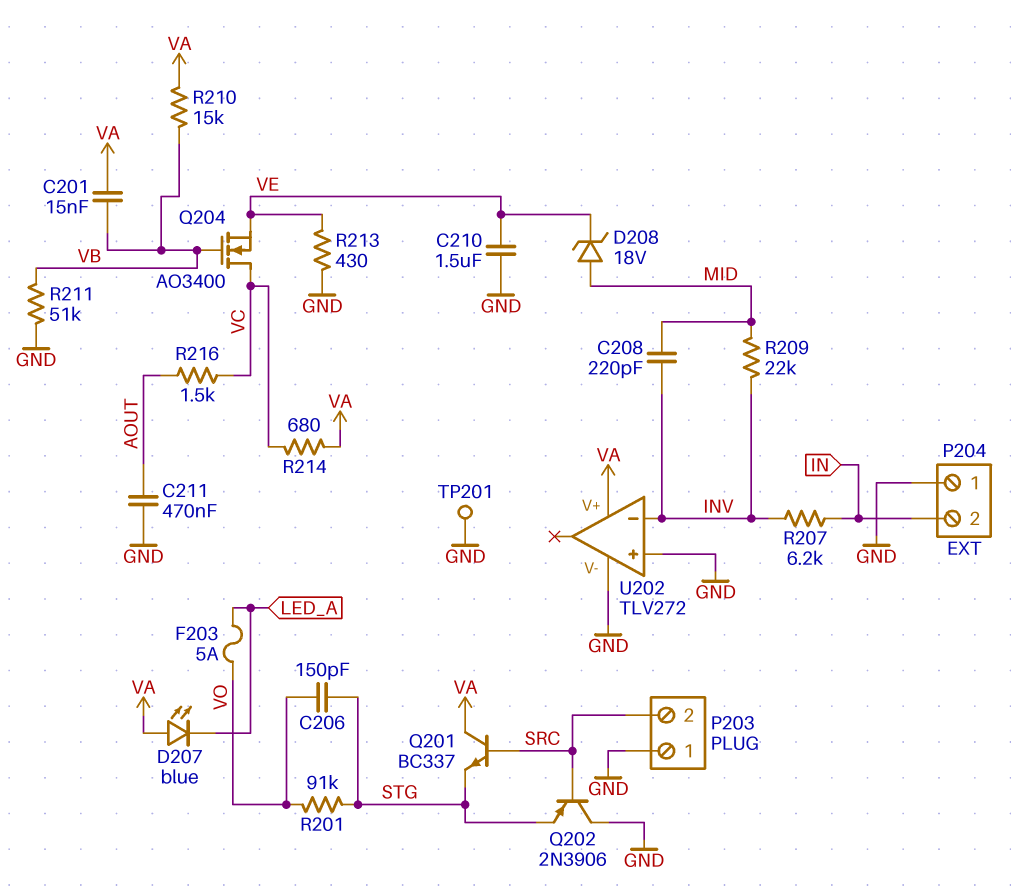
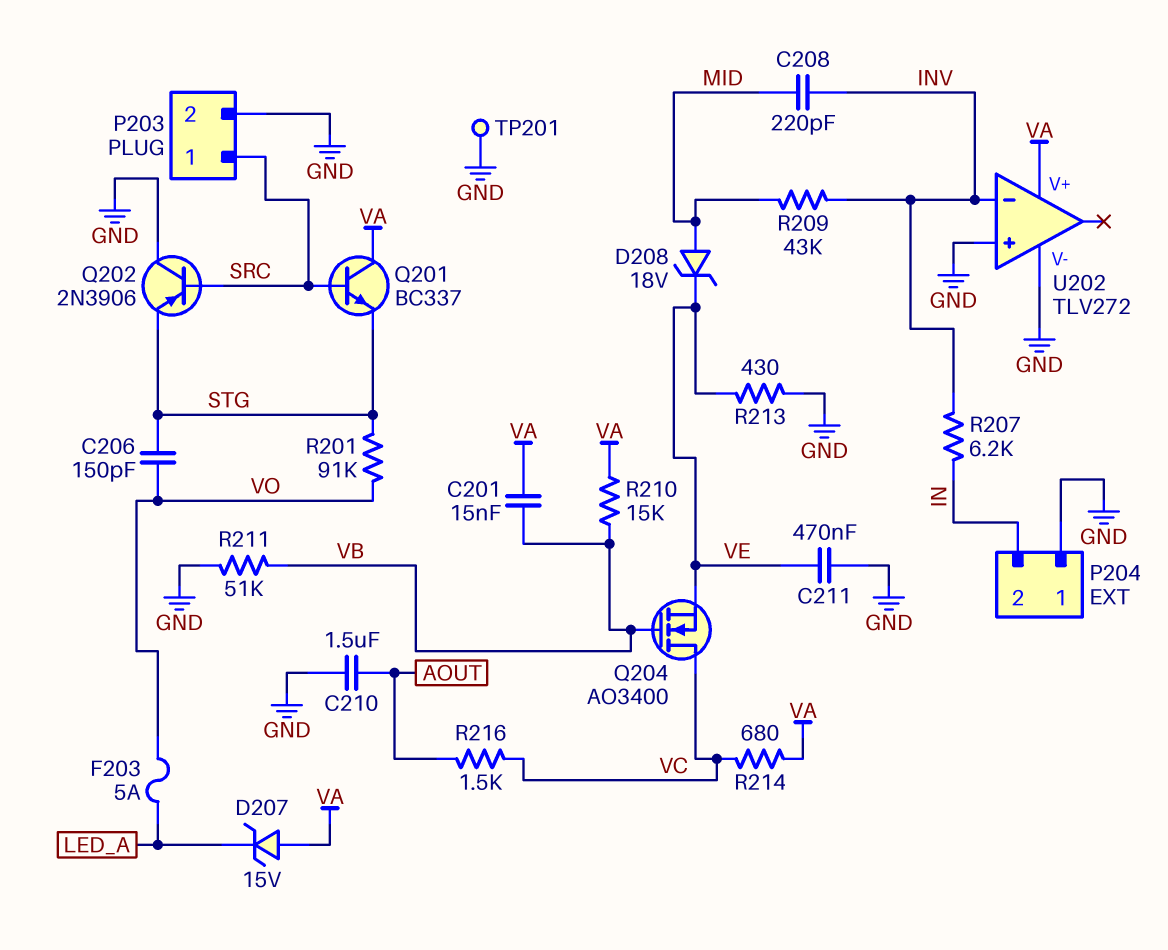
C210: 1.5uF (GND, VE) -> 1.5uF (AOUT, GND)
C211: 470nF (AOUT, GND) -> 470nF (GND, VE)
D207: LED blue (A VA, K LED_A) -> zener 15V (A VA, K LED_A)
P203 pin 1: GND -> SRC
P203 pin 2: SRC -> GND
R209: 22k (INV, MID) -> 43k (INV, MID)

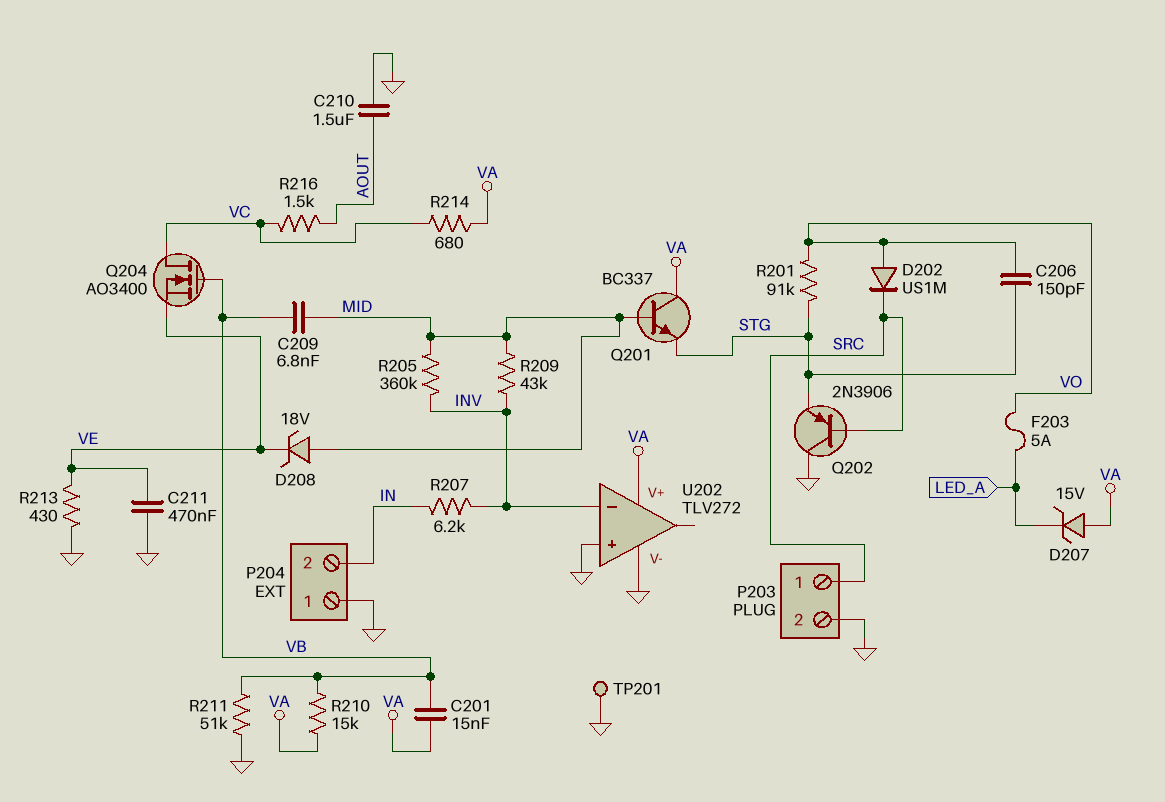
C208: 220pF (INV, MID) -> none
C209: none -> 6.8nF (MID, VB)
D202: none -> diode US1M (A VO, K SRC)
Q201: NPN BC337 (B SRC, C VA, E STG) -> NPN BC337 (B MID, C VA, E STG)
R205: none -> 360k (INV, MID)

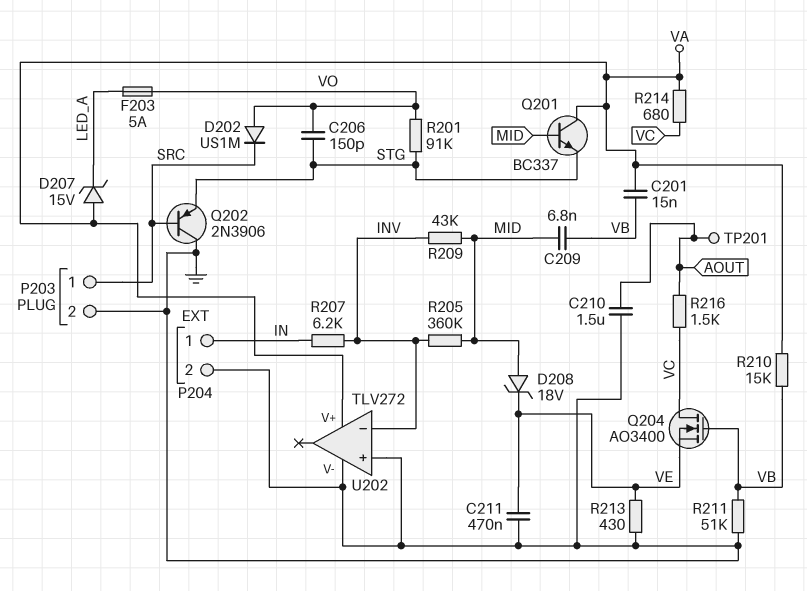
P204 pin 1: GND -> IN
P204 pin 2: IN -> GND
TP201: test point (GND) -> test point (AOUT)

